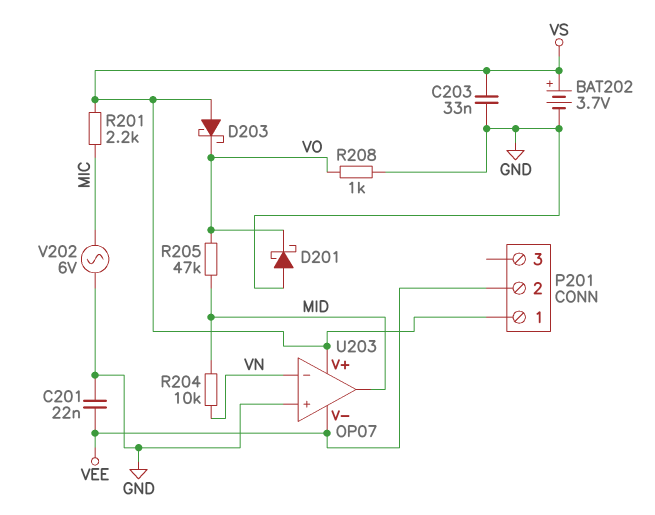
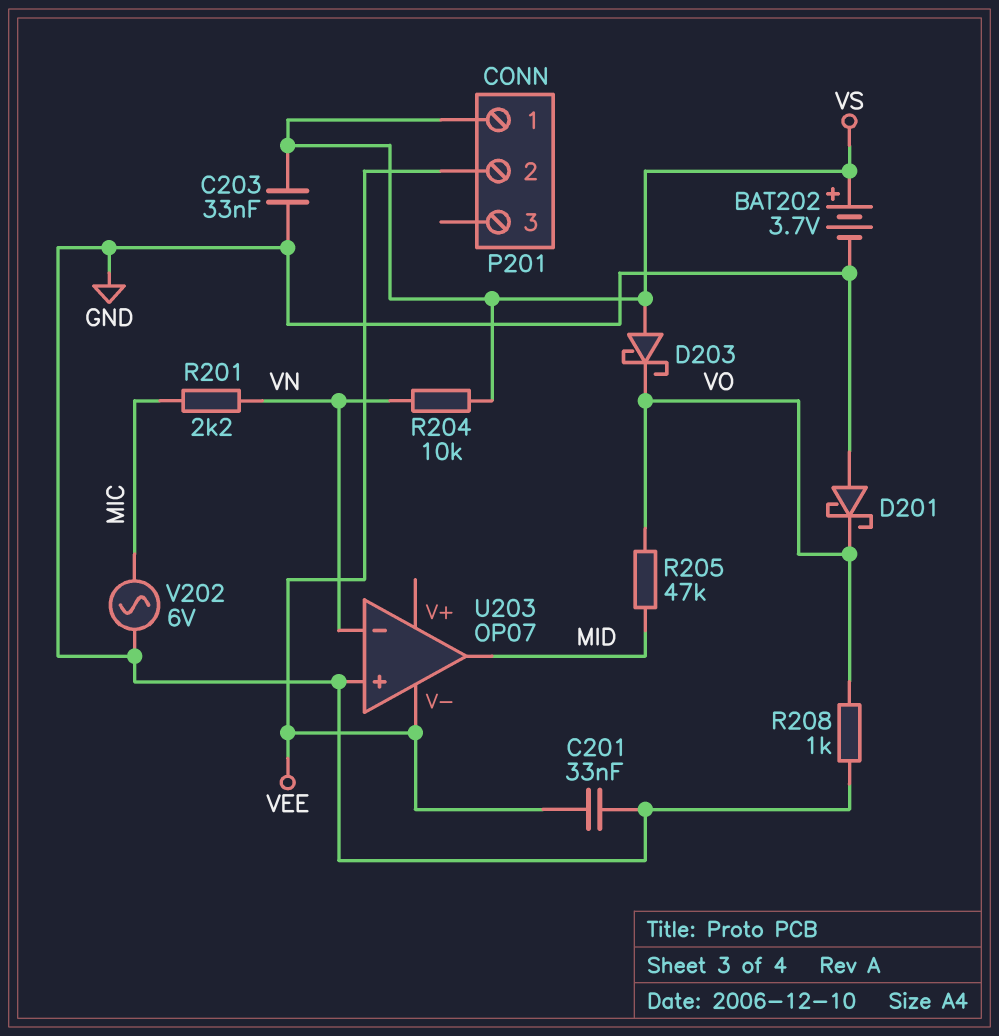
C201: 22nF (GND, VEE) -> 33nF (GND, VEE)
R201: 2.2k (MIC, VS) -> 2.2k (MIC, VN)
R204: 10k (MID, VN) -> 10k (VN, VS)
U203 pin V+: VS -> none

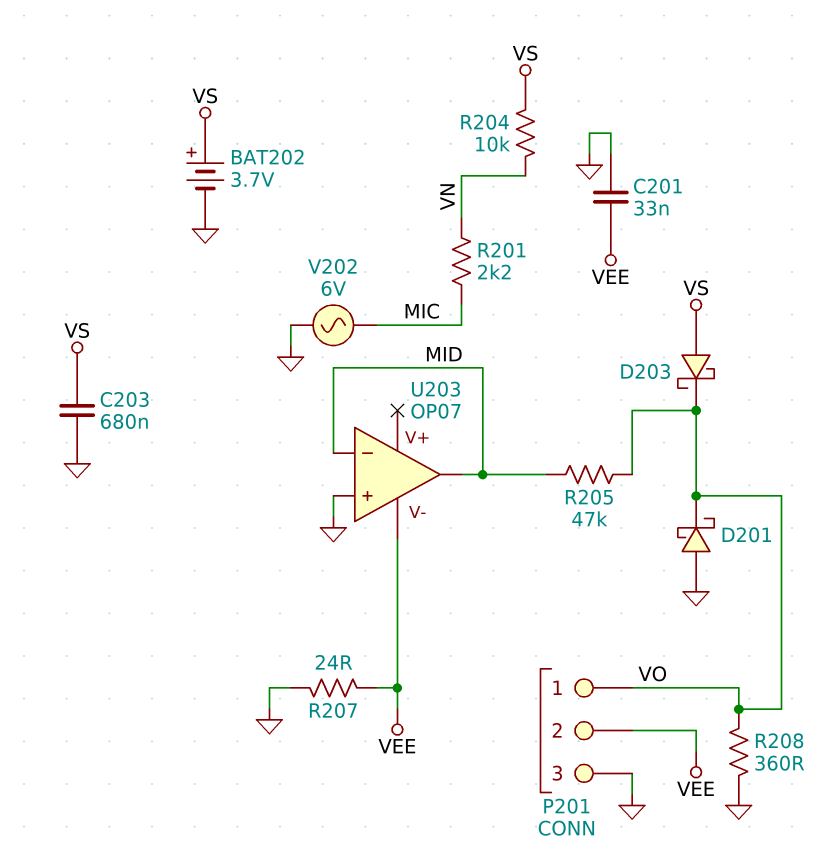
C203: 33nF (GND, VS) -> 680nF (GND, VS)
P201 pin 1: VS -> VO
P201 pin 3: none -> GND
R207: none -> 24 (GND, VEE)
R208: 1k (GND, VO) -> 360 (GND, VO)
U203 pin in-: VN -> MID

